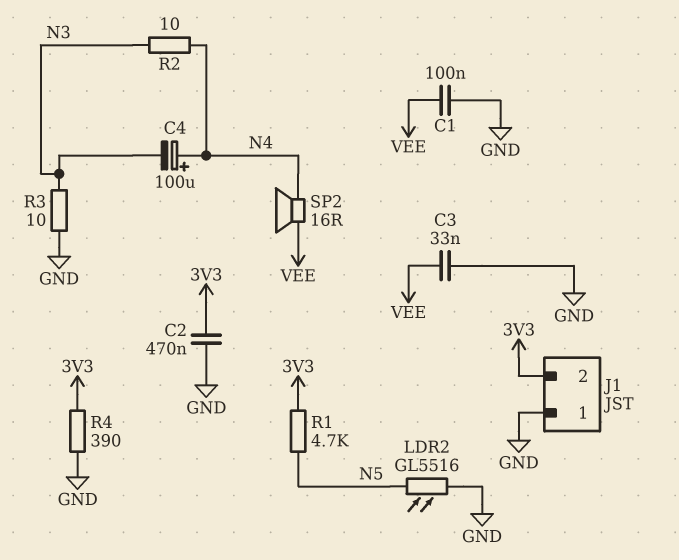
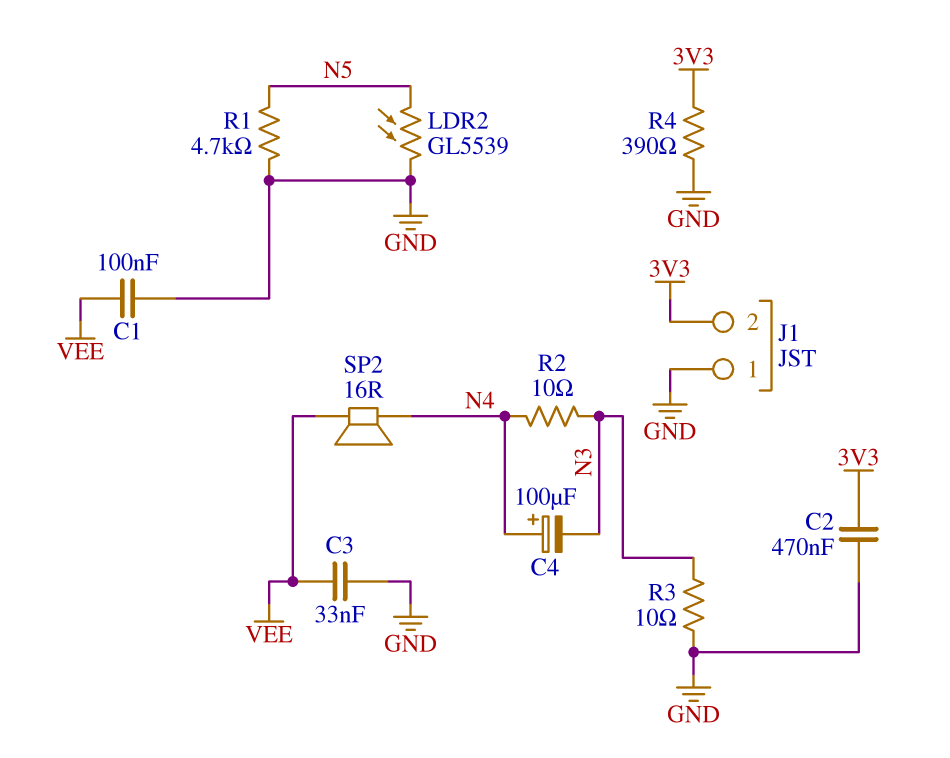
LDR2: GL5516 (GND, N5) -> GL5539 (GND, N5)
R1: 4.7k (3V3, N5) -> 4.7k (GND, N5)

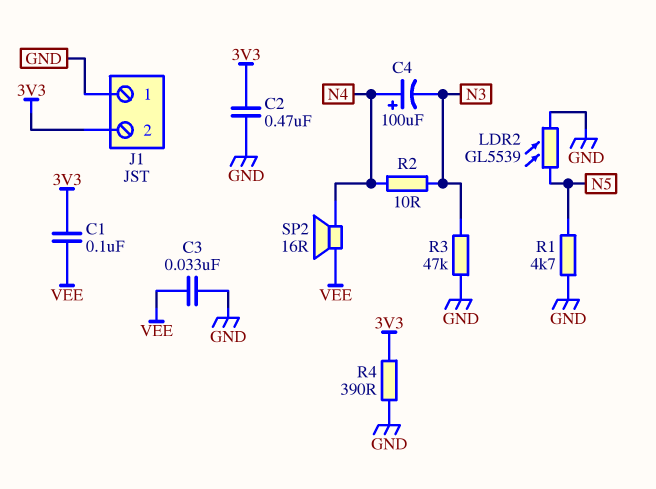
C1: 100nF (GND, VEE) -> 100nF (3V3, VEE)
R3: 10 (GND, N3) -> 47k (GND, N3)

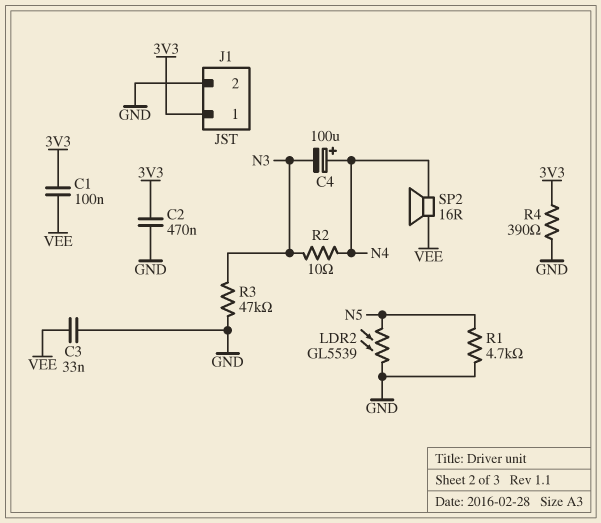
J1 pin 1: GND -> 3V3
J1 pin 2: 3V3 -> GND

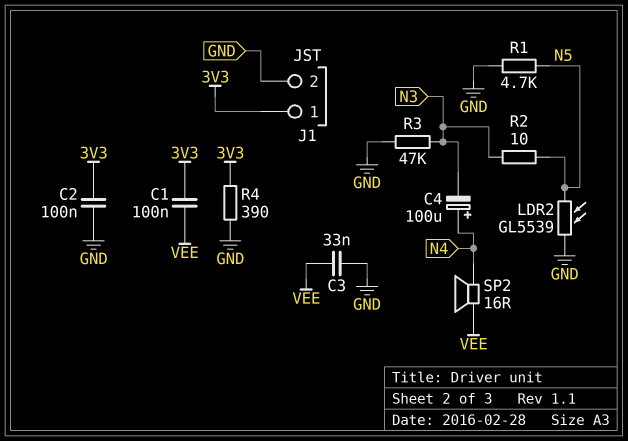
C2: 470nF (3V3, GND) -> 100nF (3V3, GND)
R2: 10 (N3, N4) -> 10 (N3, N5)

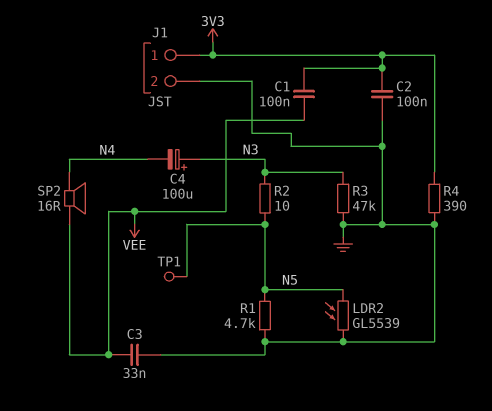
C4: 100uF (plus N4, minus N3) -> 100uF (plus N3, minus N4)
TP1: none -> test point (N5)

